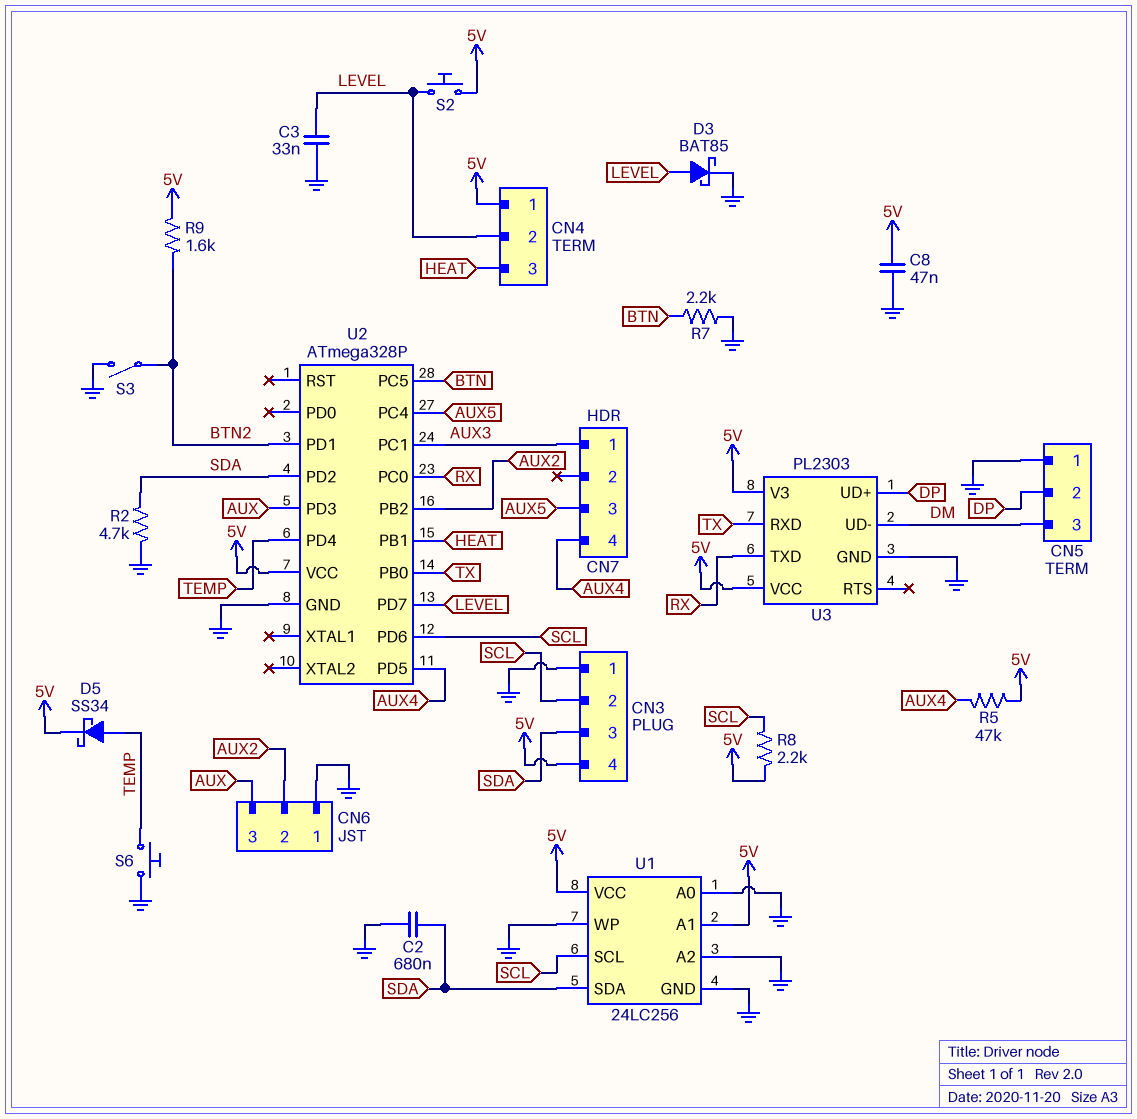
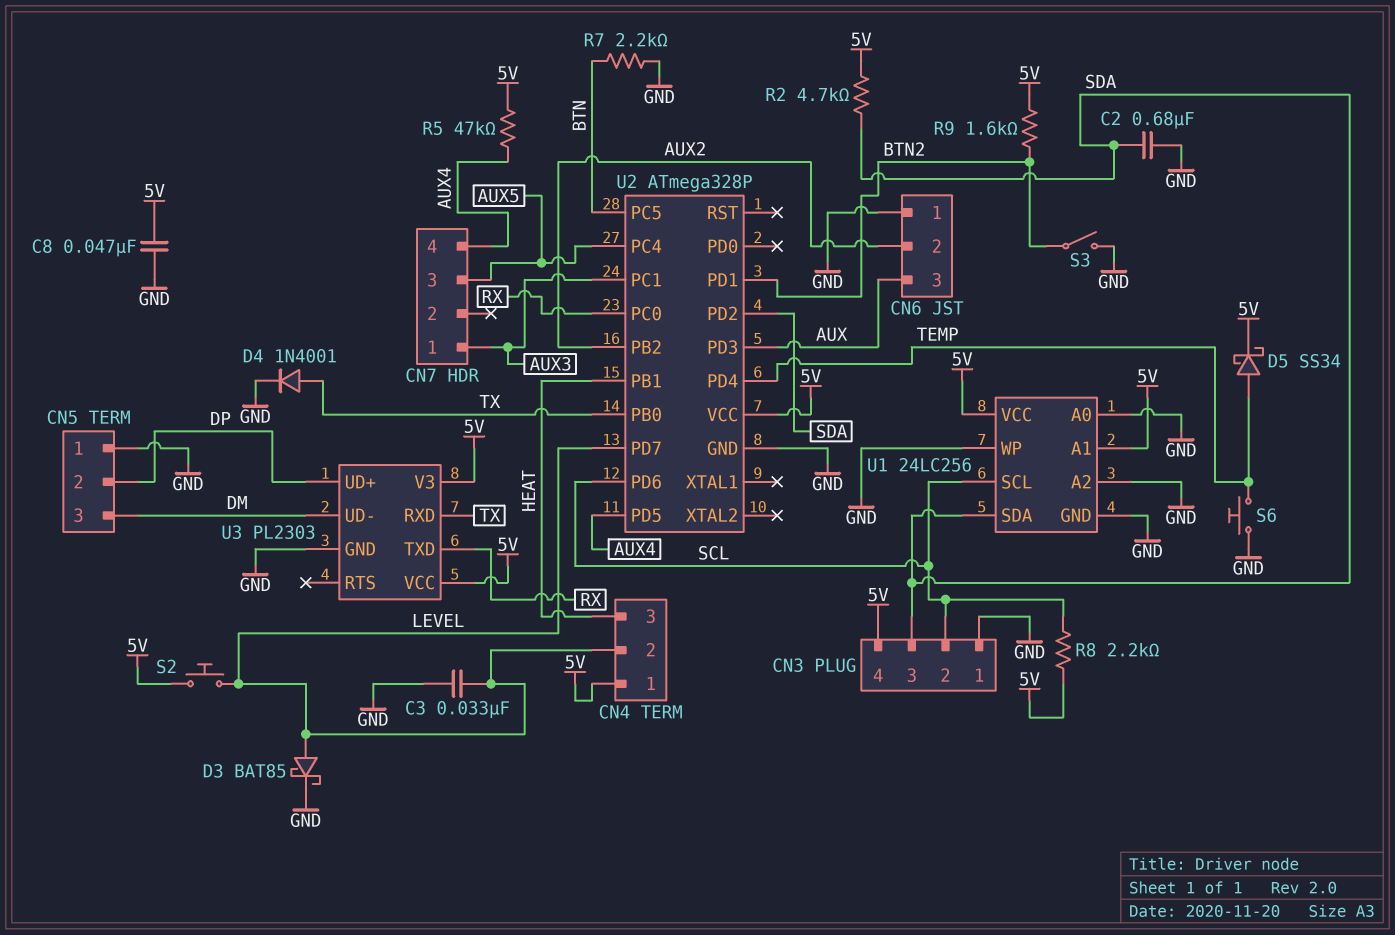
D4: none -> diode 1N4001 (A TX, K GND)
R2: 4.7k (GND, SDA) -> 4.7k (5V, SDA)

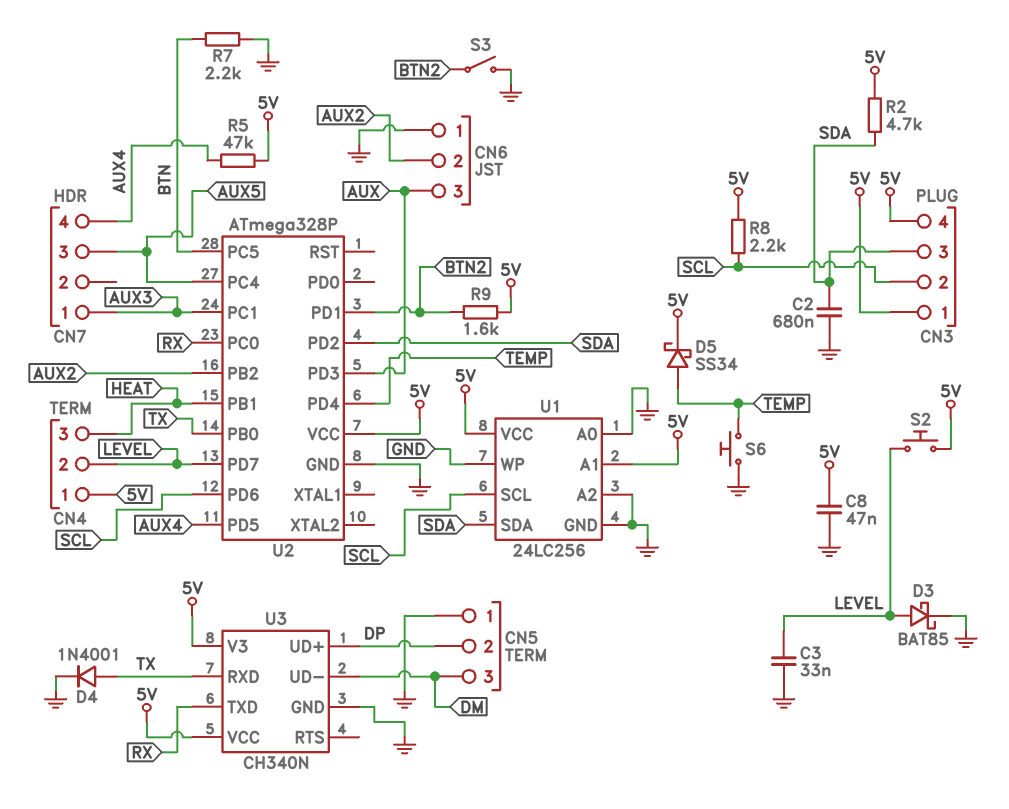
CN3 pin 1: GND -> 5V
U3: PL2303 -> CH340N

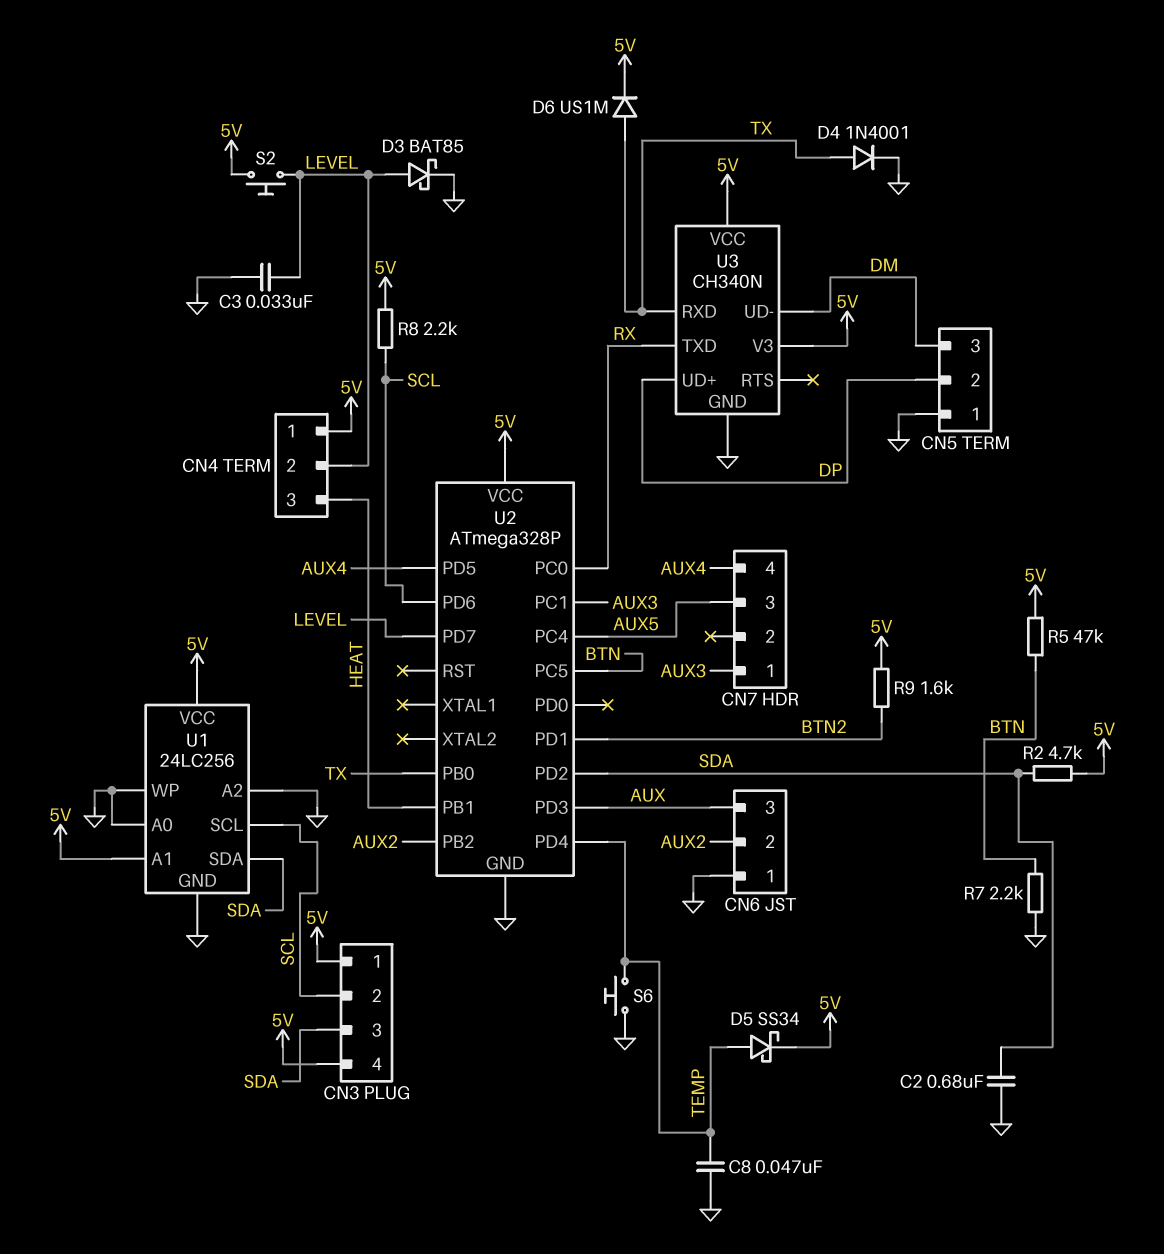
C8: 47nF (5V, GND) -> 47nF (GND, TEMP)
D6: none -> diode US1M (A TX, K 5V)
R5: 47k (5V, AUX4) -> 47k (5V, BTN)
S3: switch (BTN2, GND) -> none

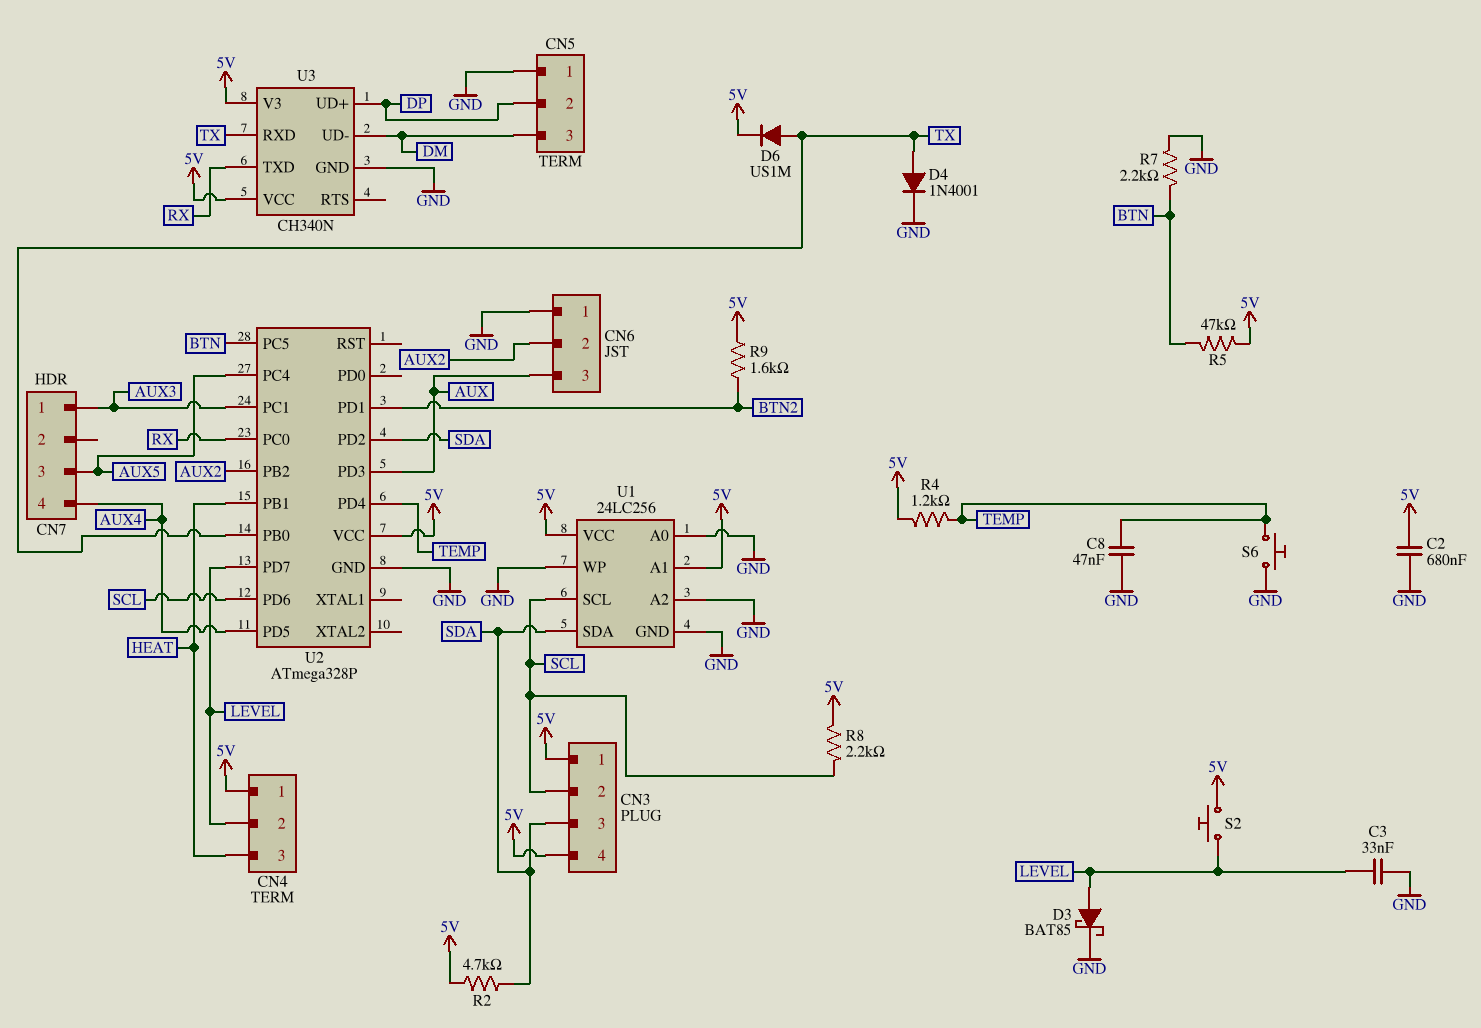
C2: 680nF (GND, SDA) -> 680nF (5V, GND)
D5: schottky SS34 (A TEMP, K 5V) -> none
R4: none -> 1.2k (5V, TEMP)

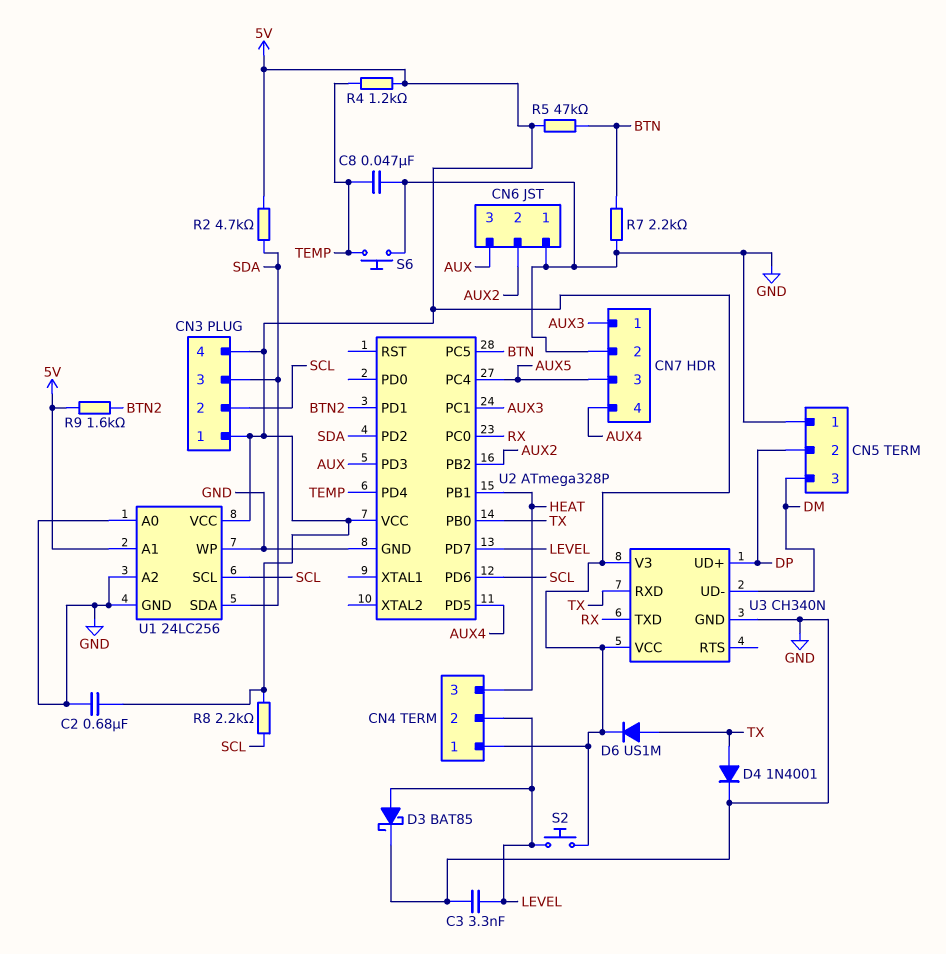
C3: 33nF (GND, LEVEL) -> 3.3nF (GND, LEVEL)
CN7 pin 2: none -> GND

